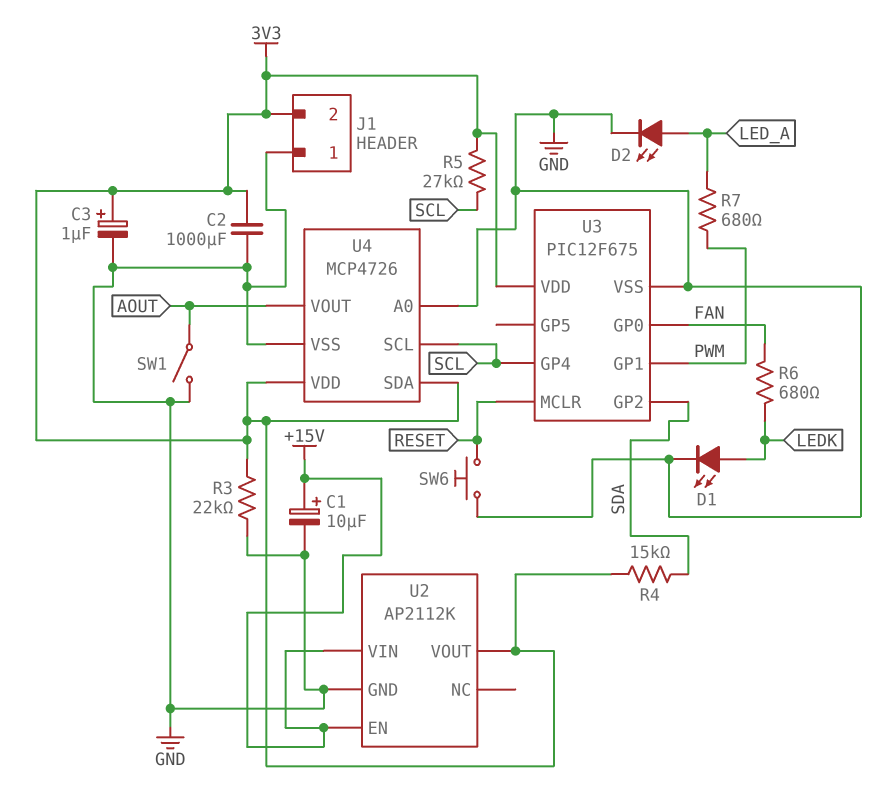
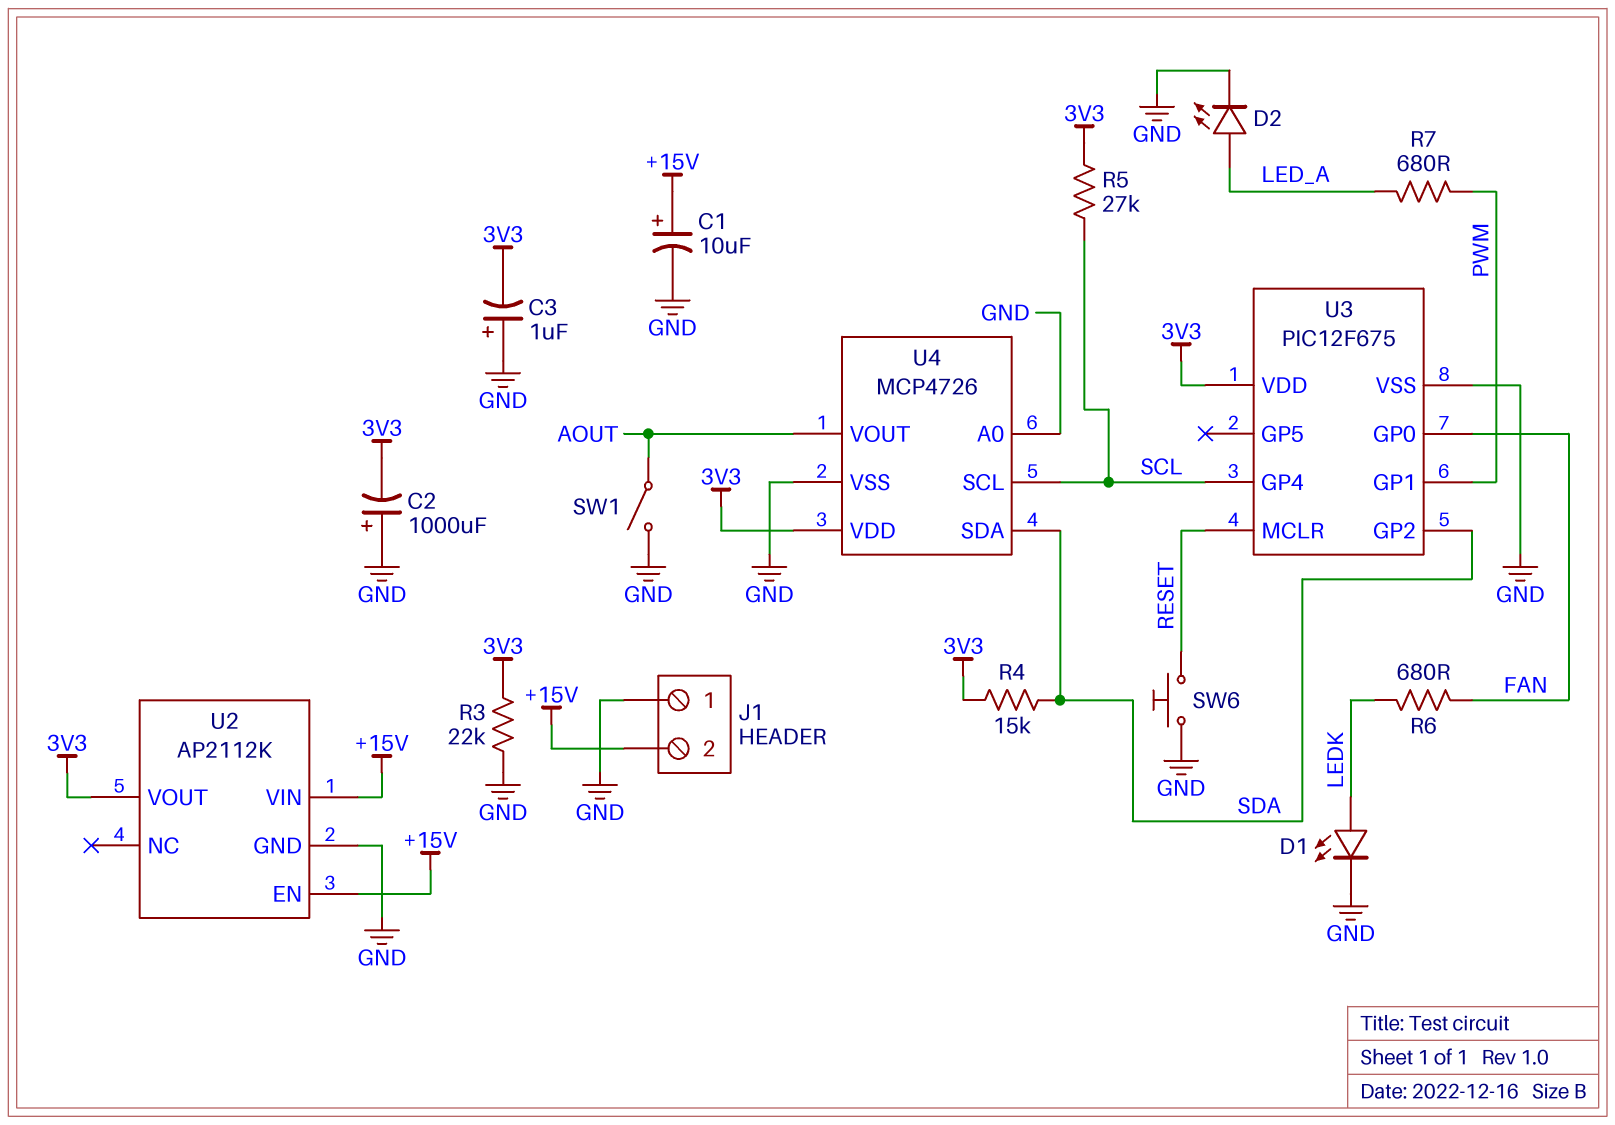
C2: 1000uF (3V3, GND) -> 1000uF (plus GND, minus 3V3)
C3: 1uF (plus 3V3, minus GND) -> 1uF (plus GND, minus 3V3)
J1 pin 2: 3V3 -> +15V
U4 pin SDA: 3V3 -> SDA

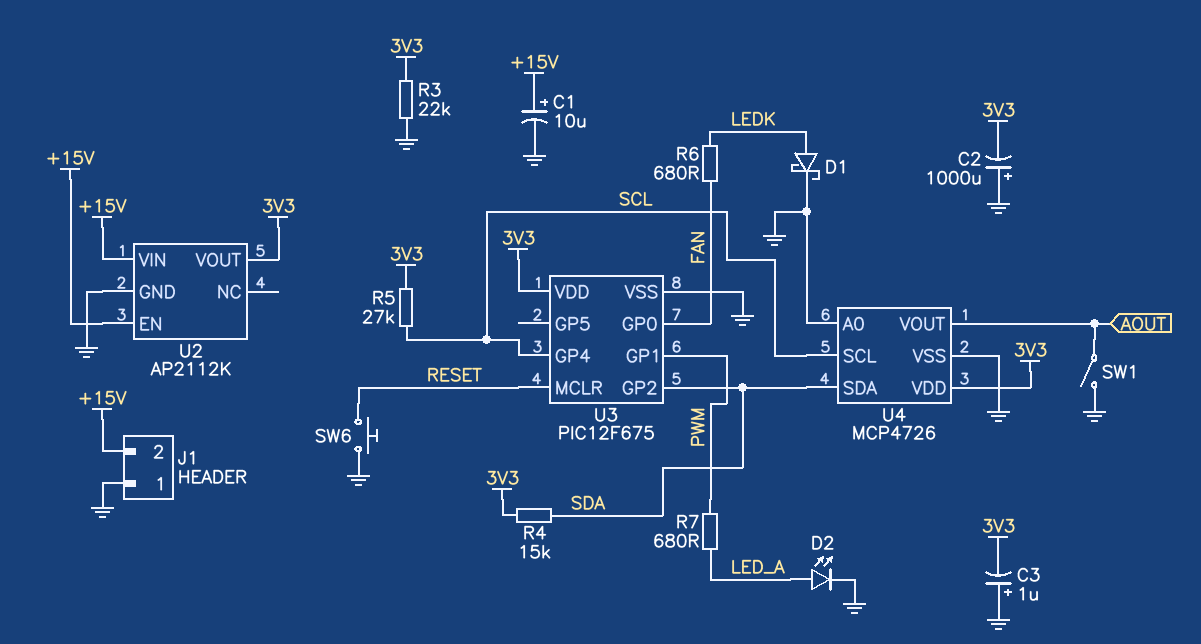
D1: LED (A LEDK, K GND) -> schottky (A LEDK, K GND)

